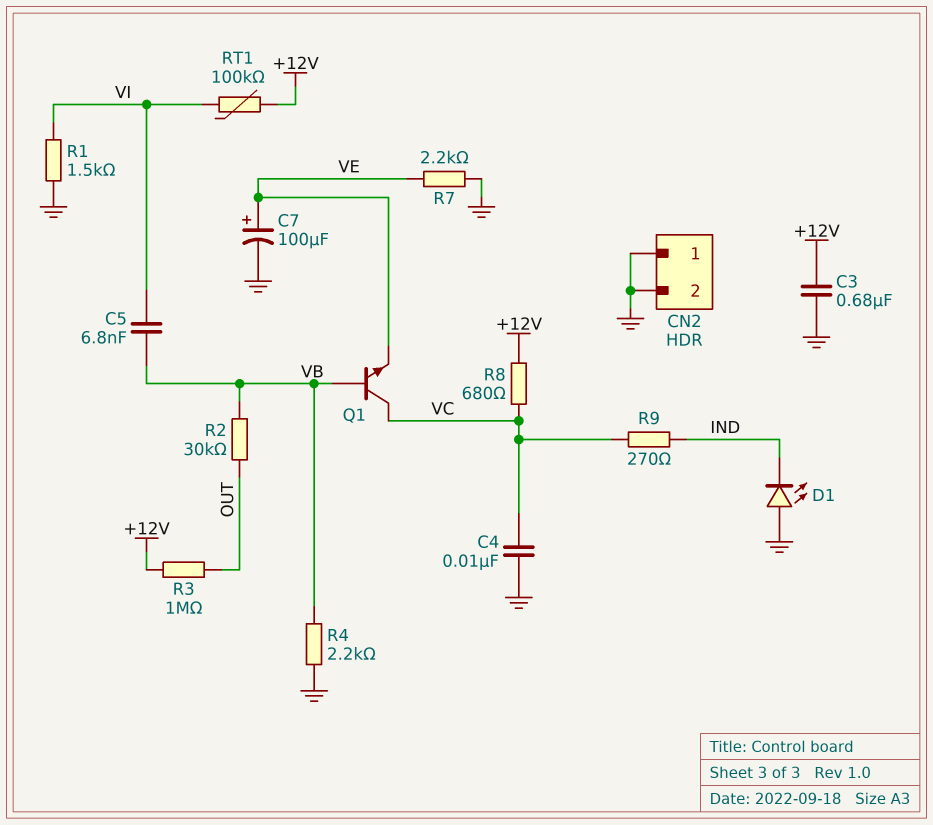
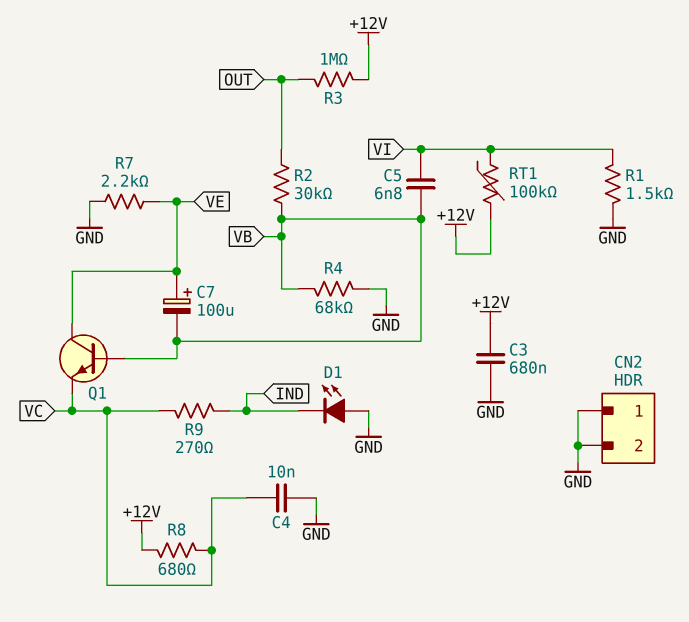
C7: 100uF (plus VE, minus GND) -> 100uF (plus VE, minus VB)
Q1: NPN (B VB, C VC, E VE) -> NPN (B VB, C VE, E VC)
R4: 2.2k (GND, VB) -> 68k (GND, VB)

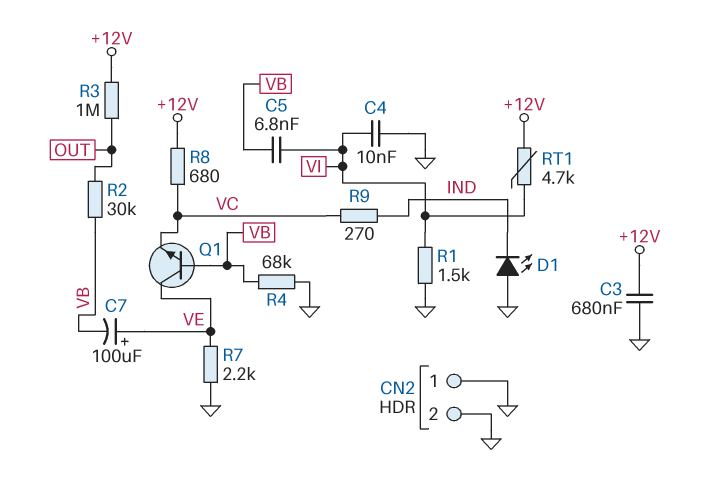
C4: 10nF (GND, VC) -> 10nF (GND, VI)
RT1: 100k (+12V, VI) -> 4.7k (+12V, VI)

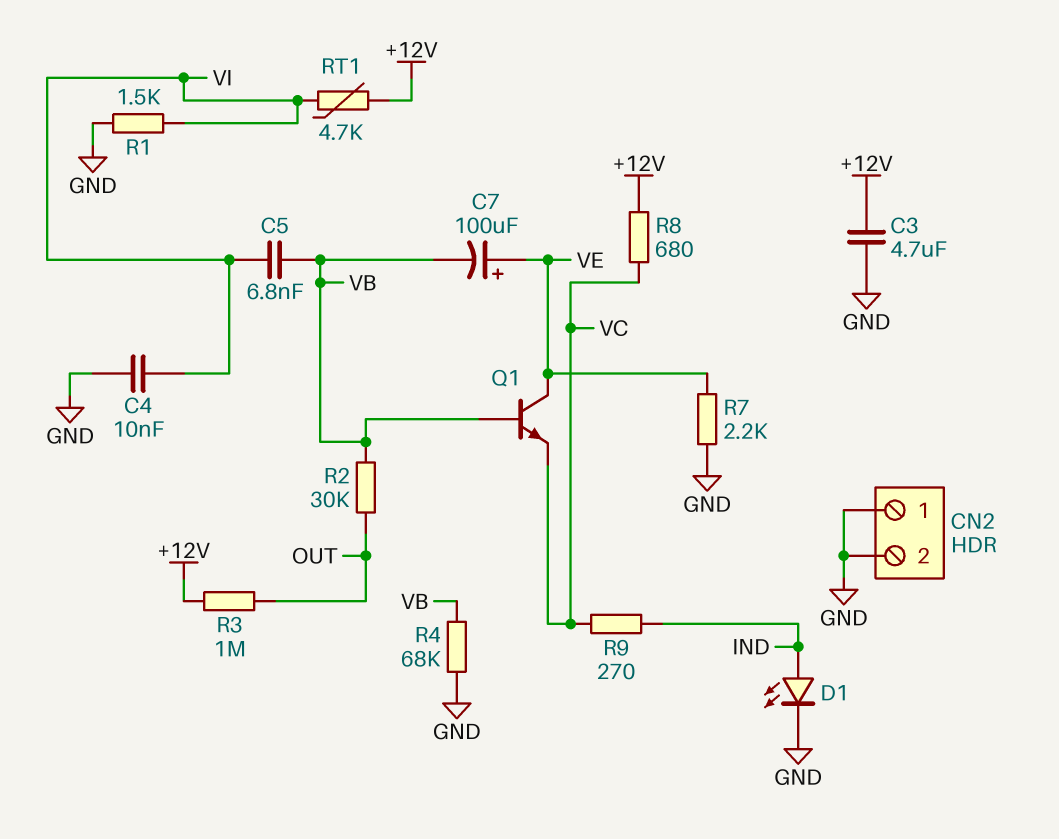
C3: 680nF (+12V, GND) -> 4.7uF (+12V, GND)
D1: LED (A GND, K IND) -> LED (A IND, K GND)

